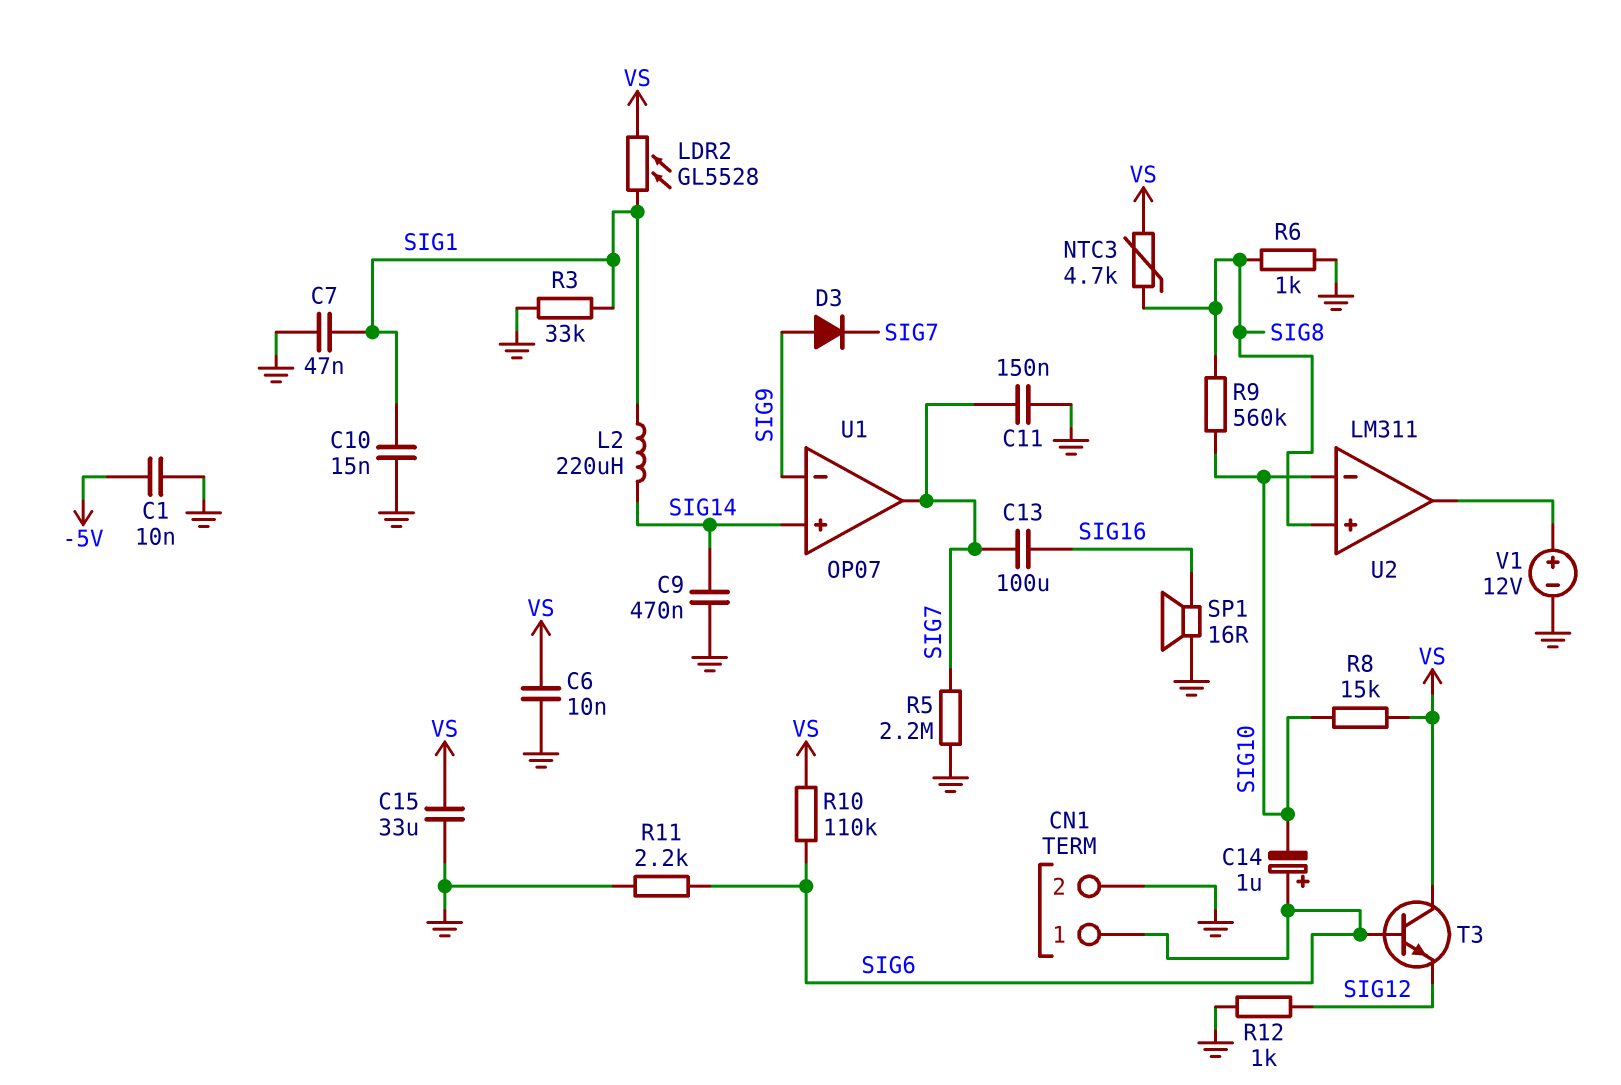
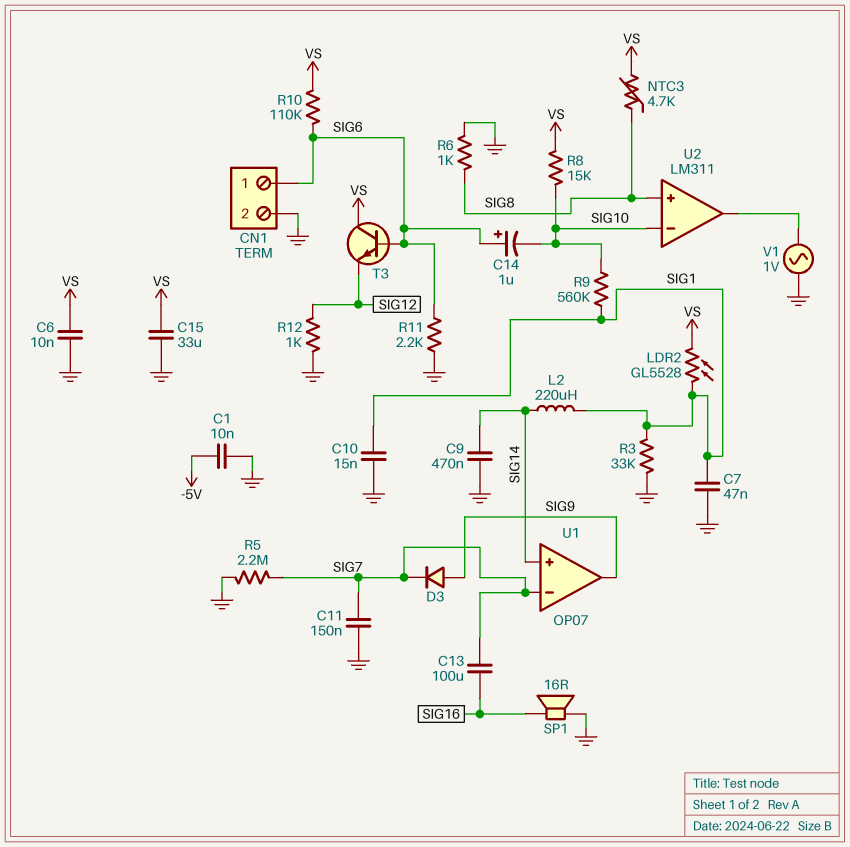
R9: 560k (SIG8, SIG10) -> 560k (SIG1, SIG10)
U1 pin in-: SIG9 -> SIG7
U1 pin out: SIG7 -> SIG9
V1: 12V (plus U2/out, minus GND) -> AC 1V (GND, U2/out)

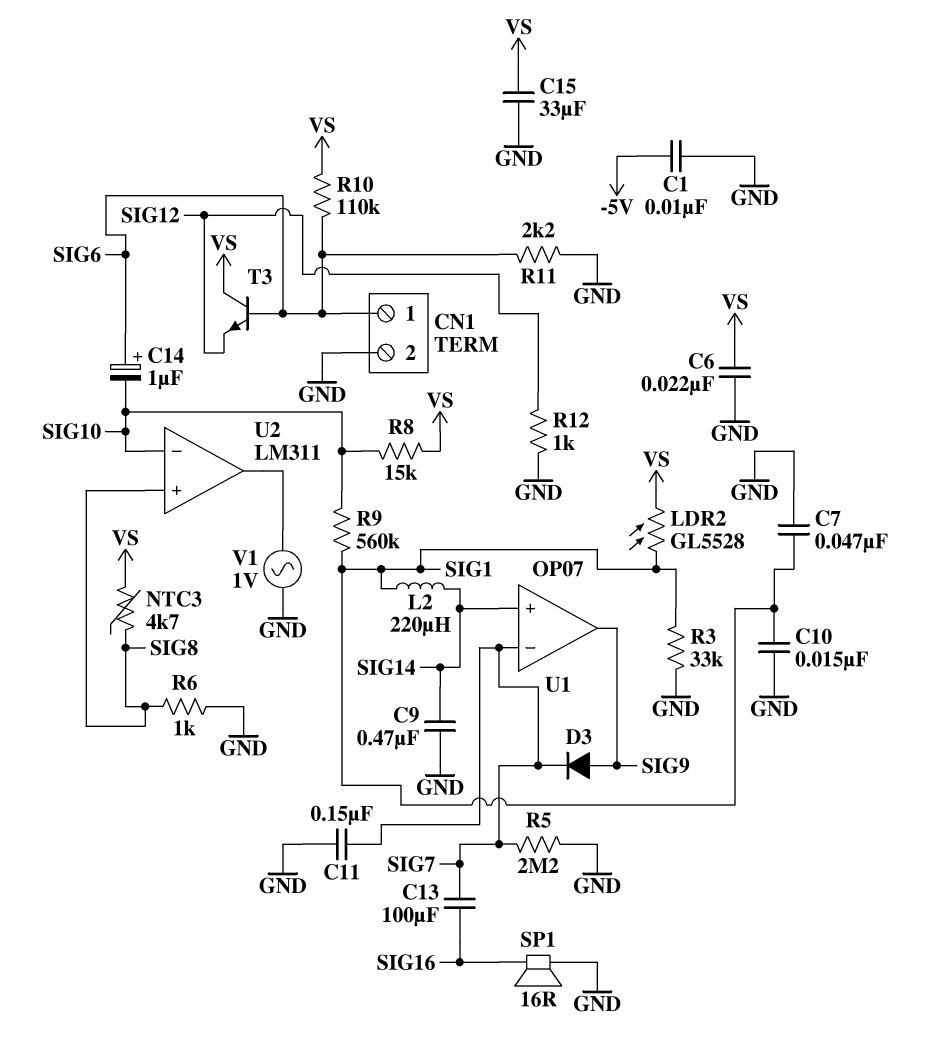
C6: 10nF (GND, VS) -> 22nF (GND, VS)

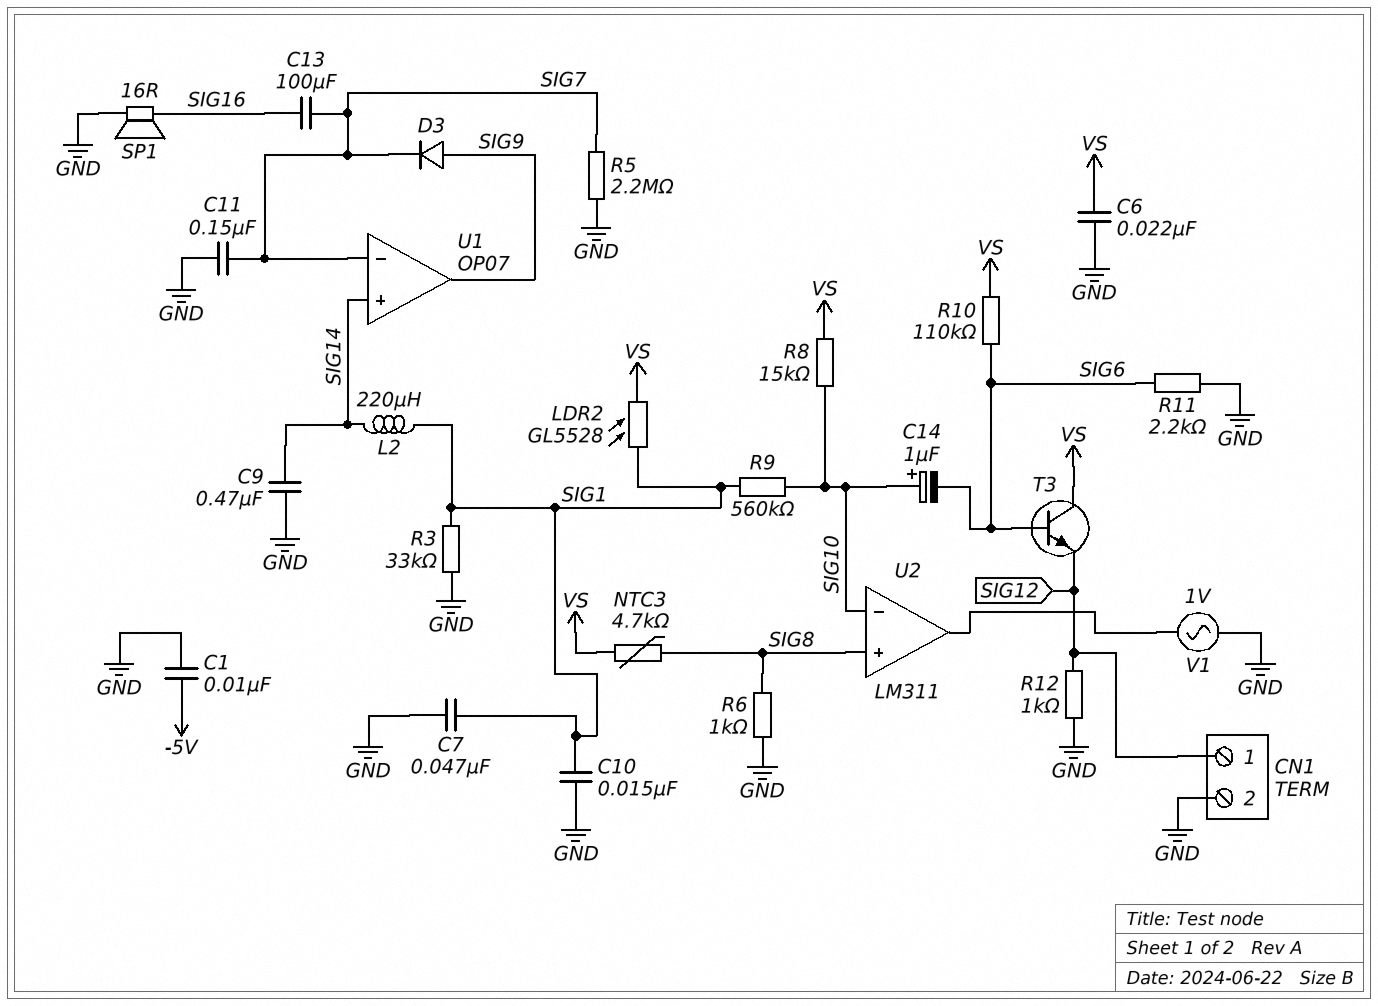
C14: 1uF (plus SIG6, minus SIG10) -> 1uF (plus SIG10, minus SIG6)
C15: 33uF (GND, VS) -> none
CN1 pin 1: SIG6 -> SIG12

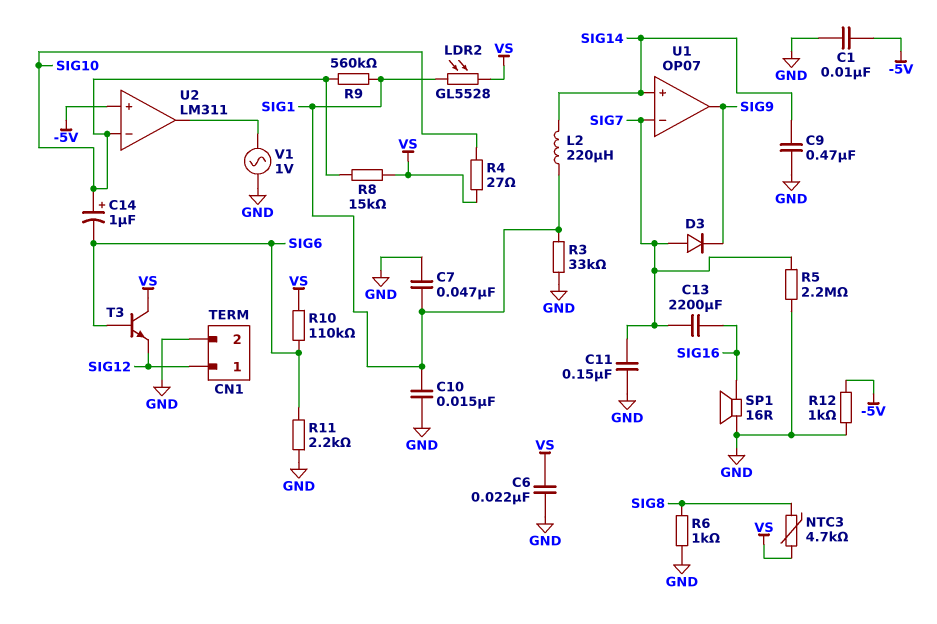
C13: 100uF (SIG7, SIG16) -> 2200uF (SIG7, SIG16)
D3: diode (A SIG9, K SIG7) -> diode (A SIG7, K SIG9)
R4: none -> 27 (SIG10, VS)
R12: 1k (GND, SIG12) -> 1k (-5V, GND)
U2 pin in+: SIG8 -> -5V

